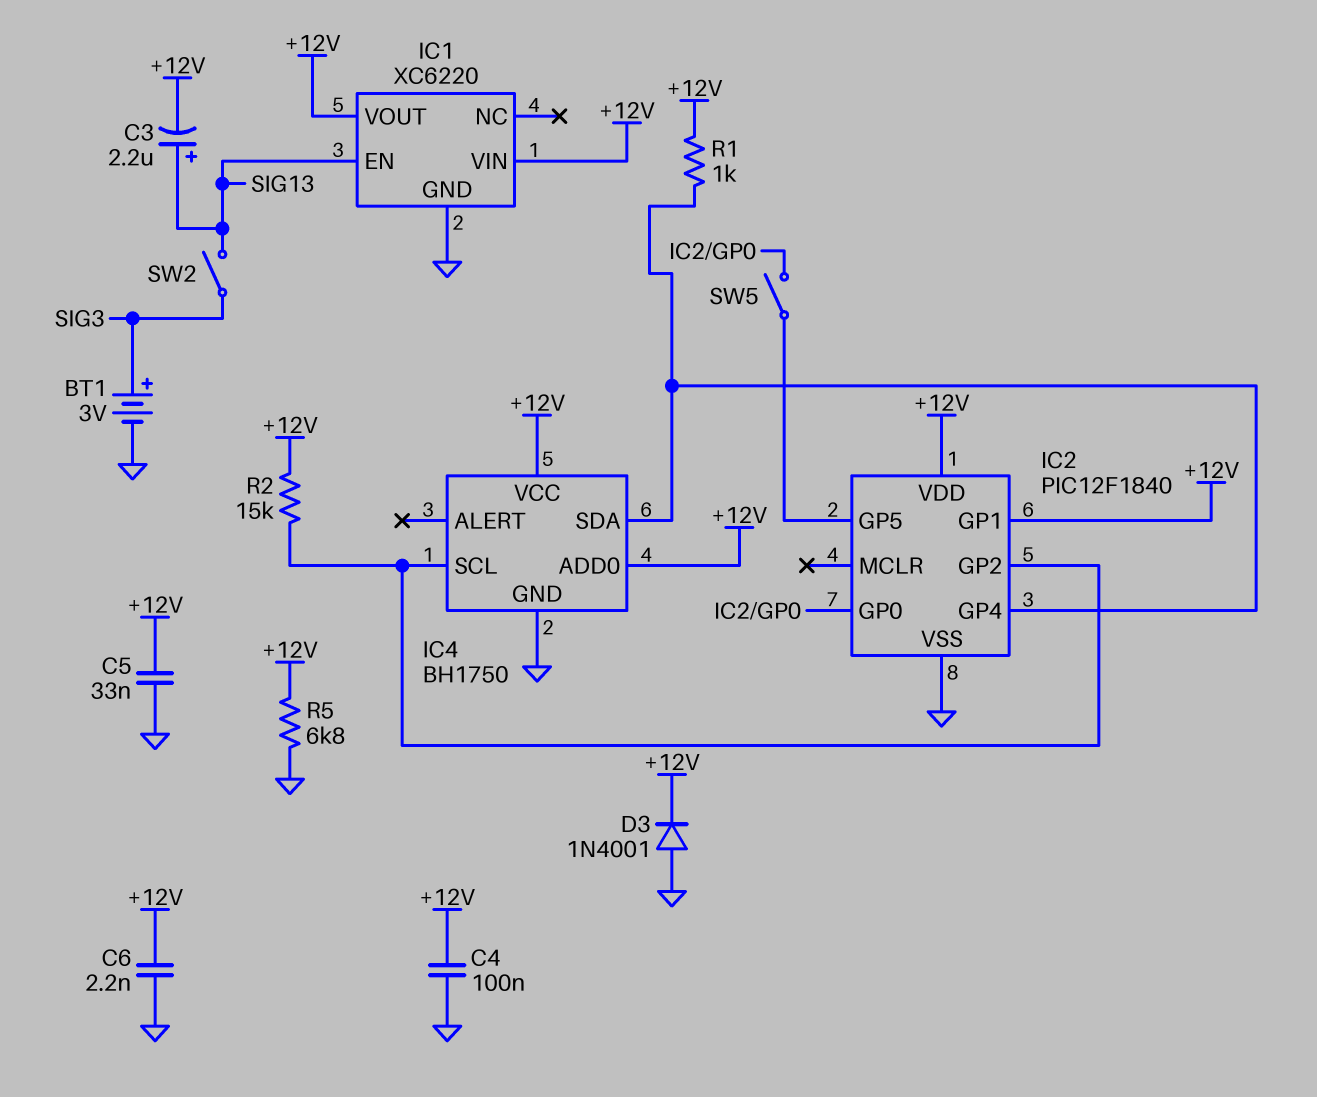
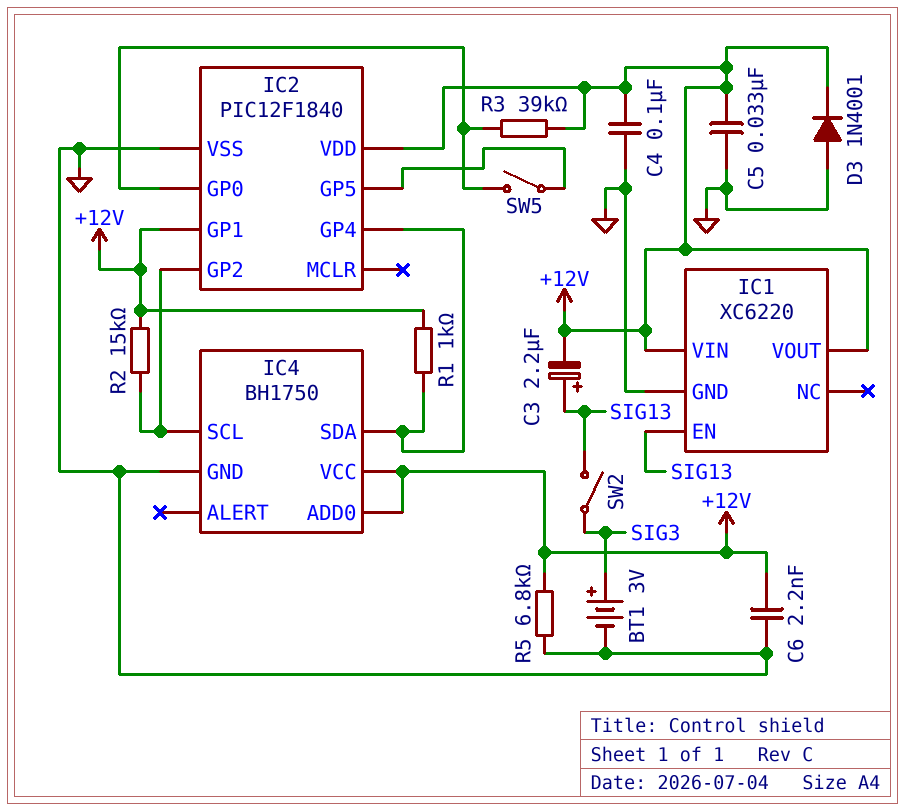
R3: none -> 39k (+12V, IC2/GP0)

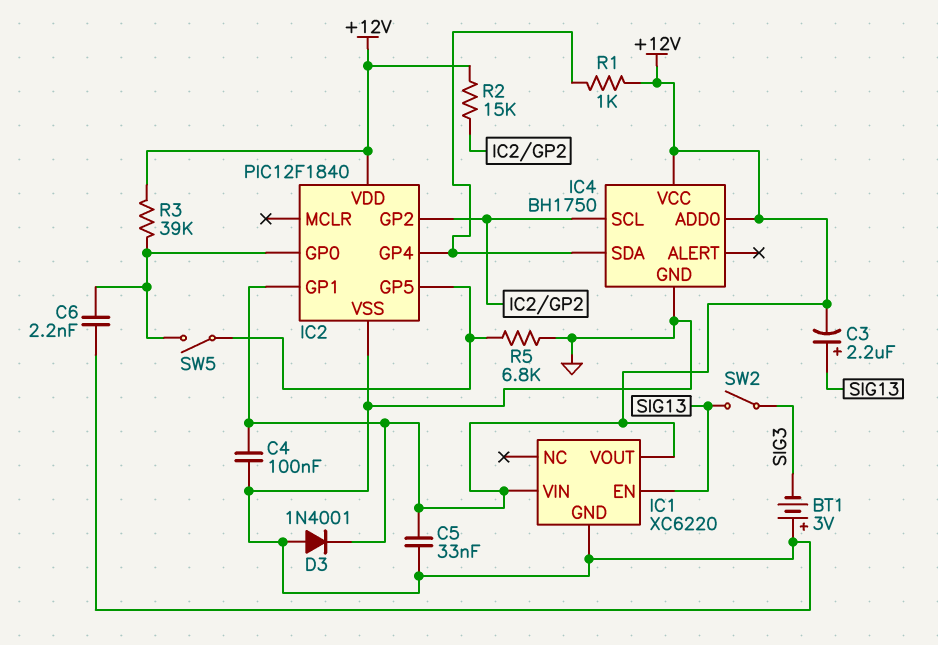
BT1: 3V (plus SIG3, minus GND) -> 3V (plus GND, minus SIG3)
C6: 2.2nF (+12V, GND) -> 2.2nF (GND, IC2/GP0)
R5: 6.8k (+12V, GND) -> 6.8k (GND, IC2/GP5)

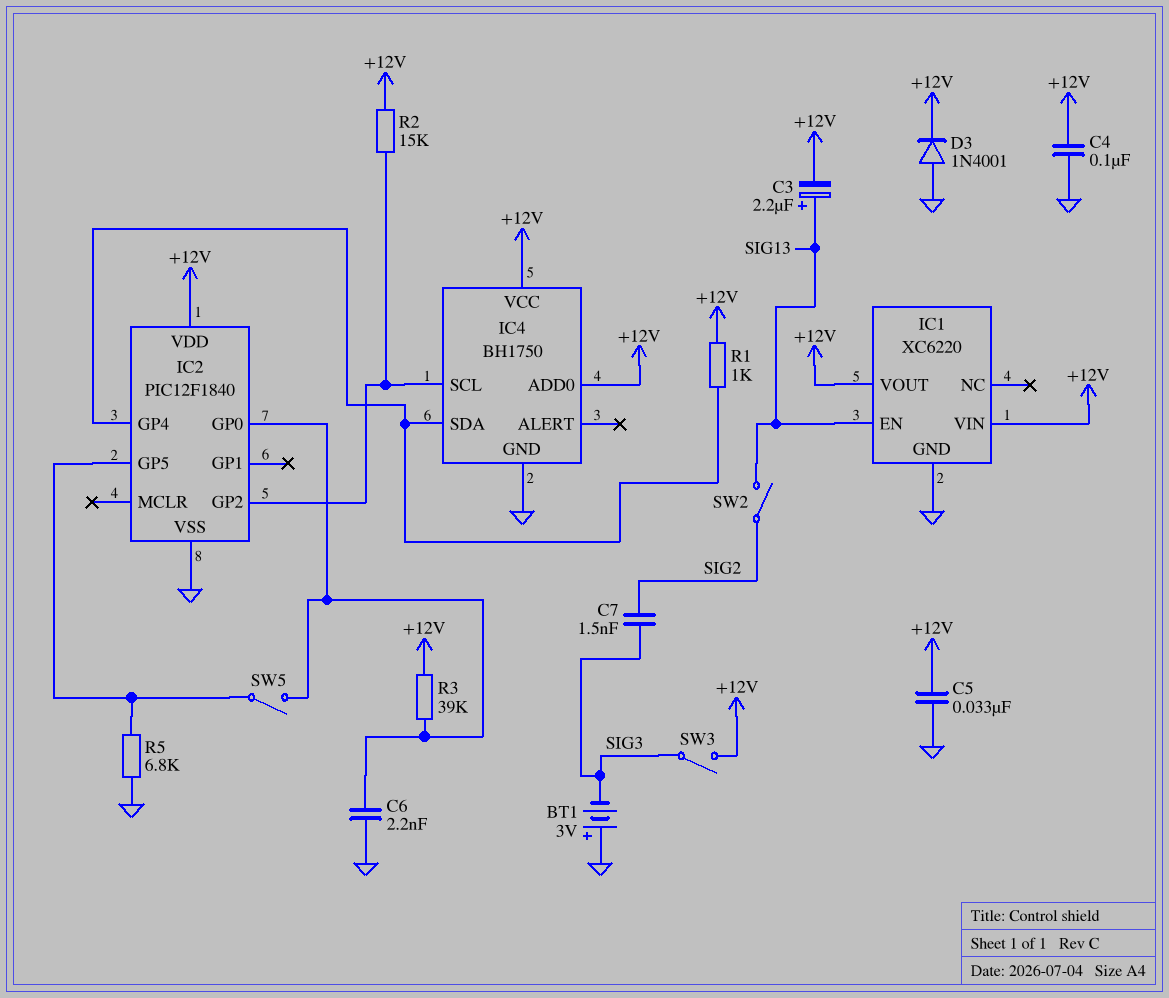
C7: none -> 1.5nF (SIG2, SIG3)
IC2 pin GP1: +12V -> none
SW2: switch (SIG3, SIG13) -> switch (SIG2, SIG13)
SW3: none -> switch (+12V, SIG3)

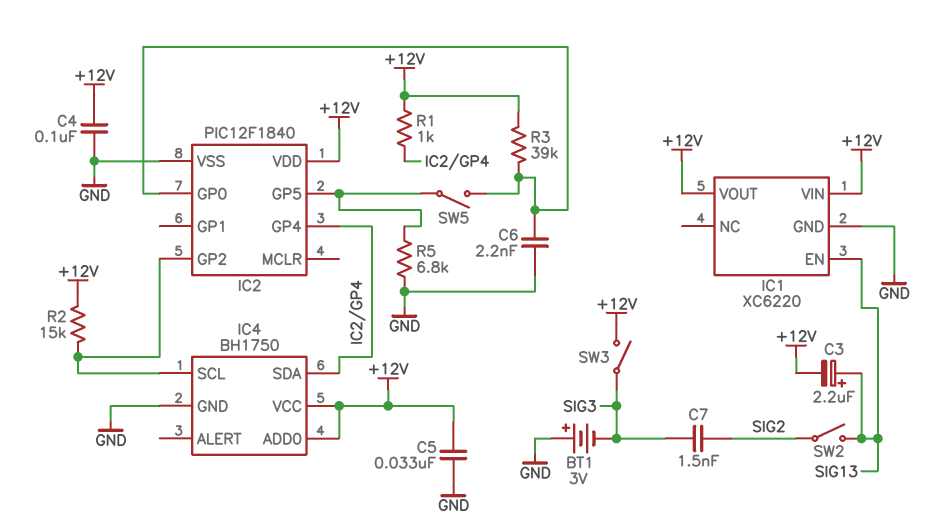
D3: diode 1N4001 (A GND, K +12V) -> none

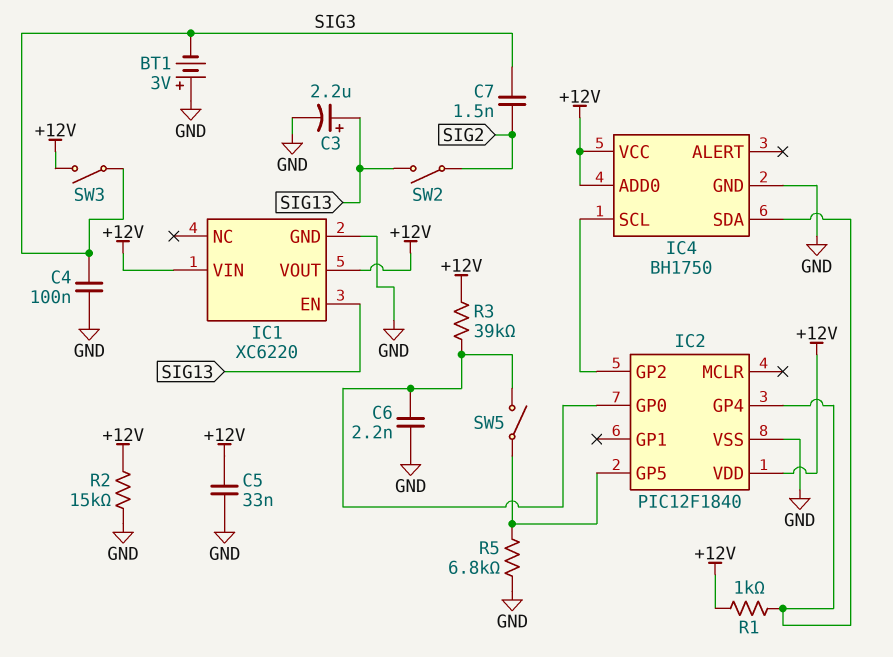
C3: 2.2uF (plus SIG13, minus +12V) -> 2.2uF (plus SIG13, minus GND)
C4: 100nF (+12V, GND) -> 100nF (GND, SIG3)
R2: 15k (+12V, IC2/GP2) -> 15k (+12V, GND)

